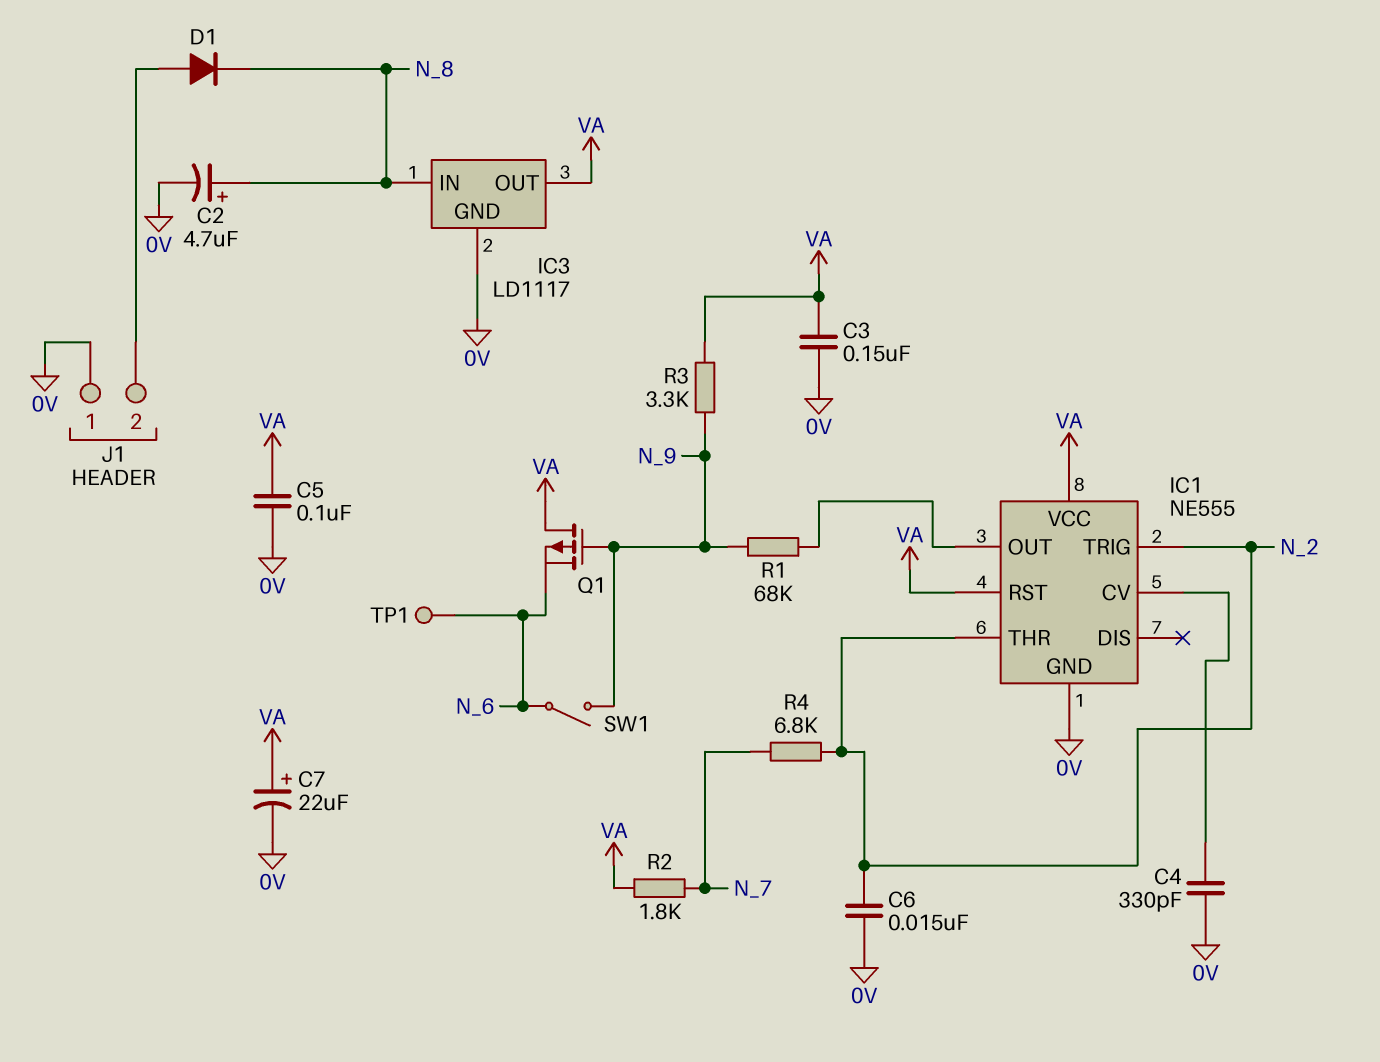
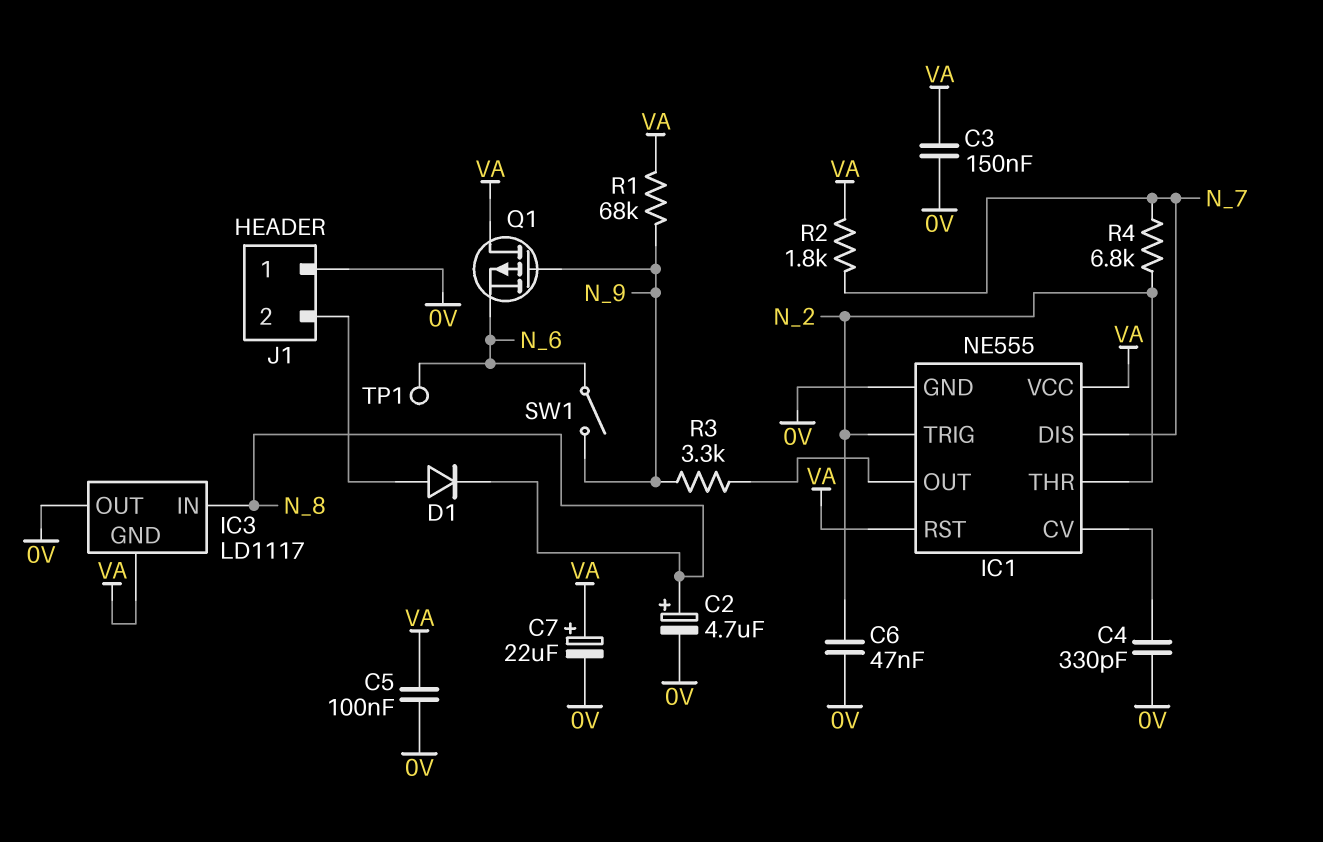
C6: 15nF (0V, N_2) -> 47nF (0V, N_2)
IC1 pin DIS: none -> N_7
IC3 pin GND: 0V -> VA
IC3 pin OUT: VA -> 0V
R1: 68k (IC1/OUT, N_9) -> 68k (N_9, VA)
R3: 3.3k (N_9, VA) -> 3.3k (IC1/OUT, N_9)

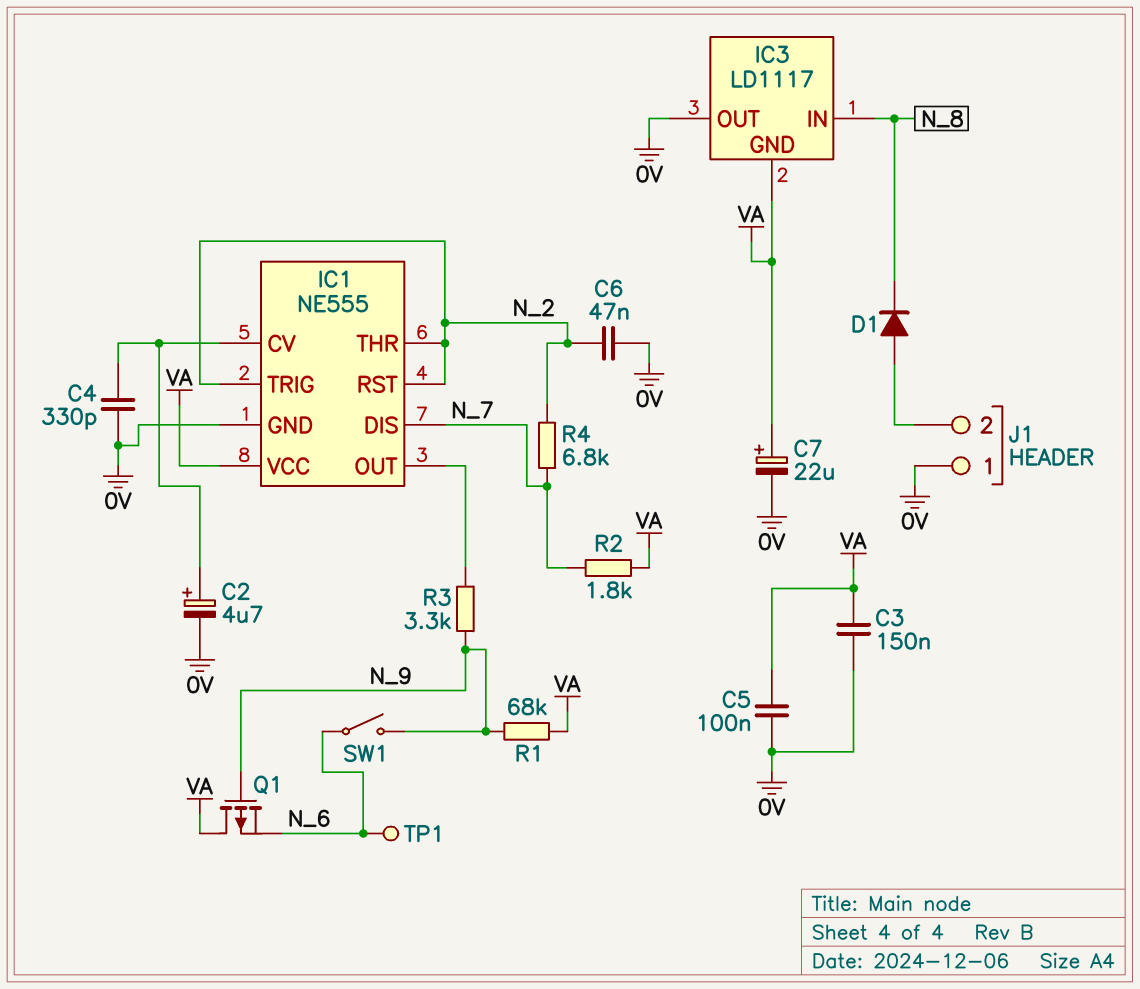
C2: 4.7uF (plus N_8, minus 0V) -> 4.7uF (plus IC1/CV, minus 0V)
IC1 pin RST: VA -> N_2

